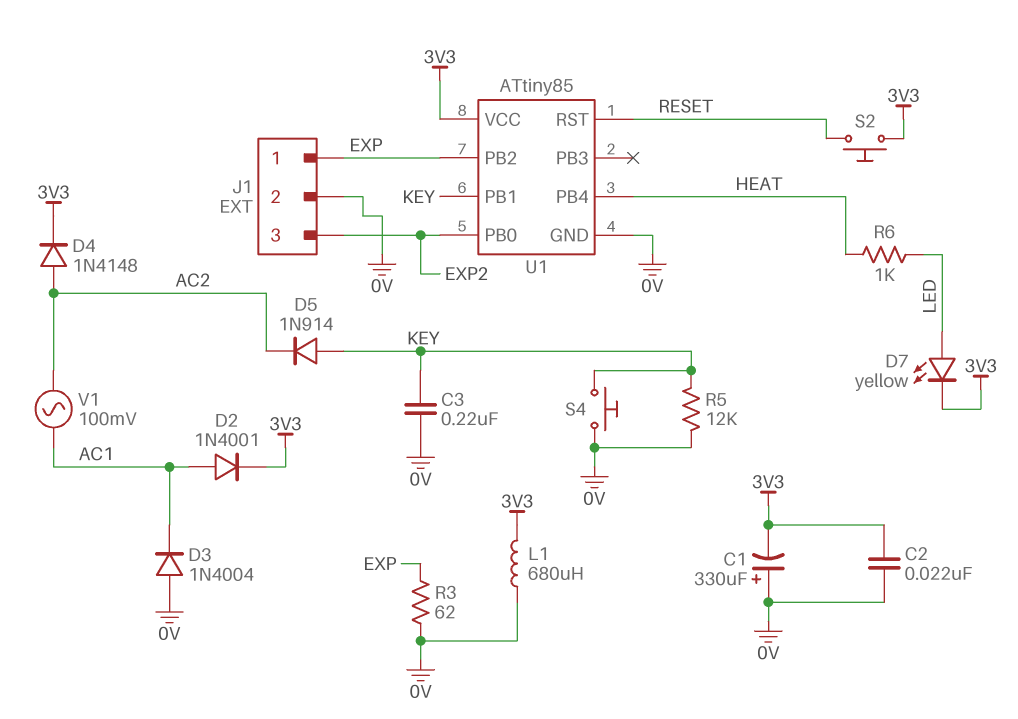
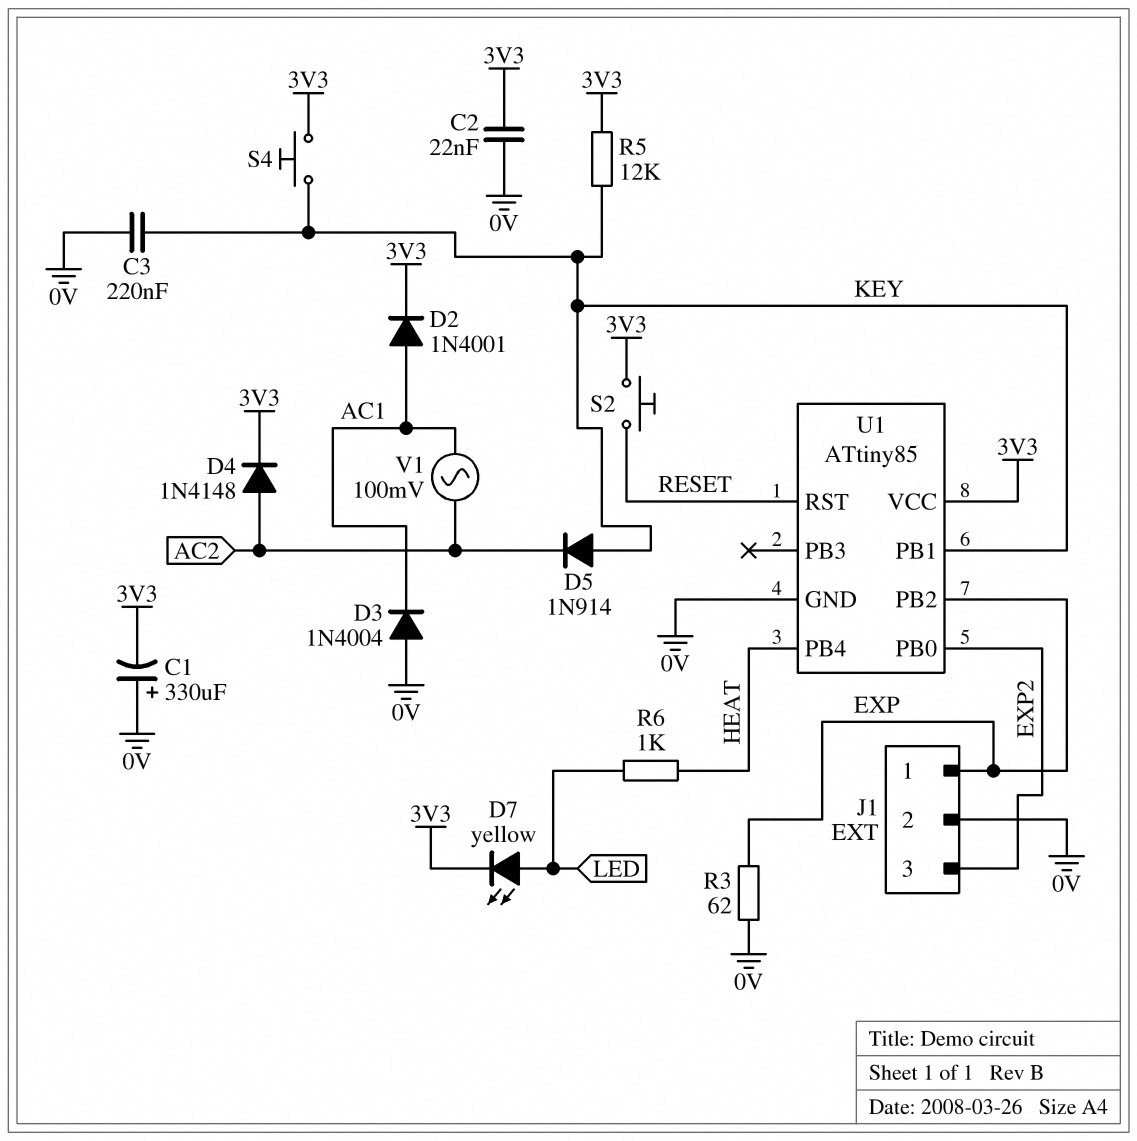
L1: 680uH (0V, 3V3) -> none
R5: 12k (0V, KEY) -> 12k (3V3, KEY)
S4: button (0V, KEY) -> button (3V3, KEY)

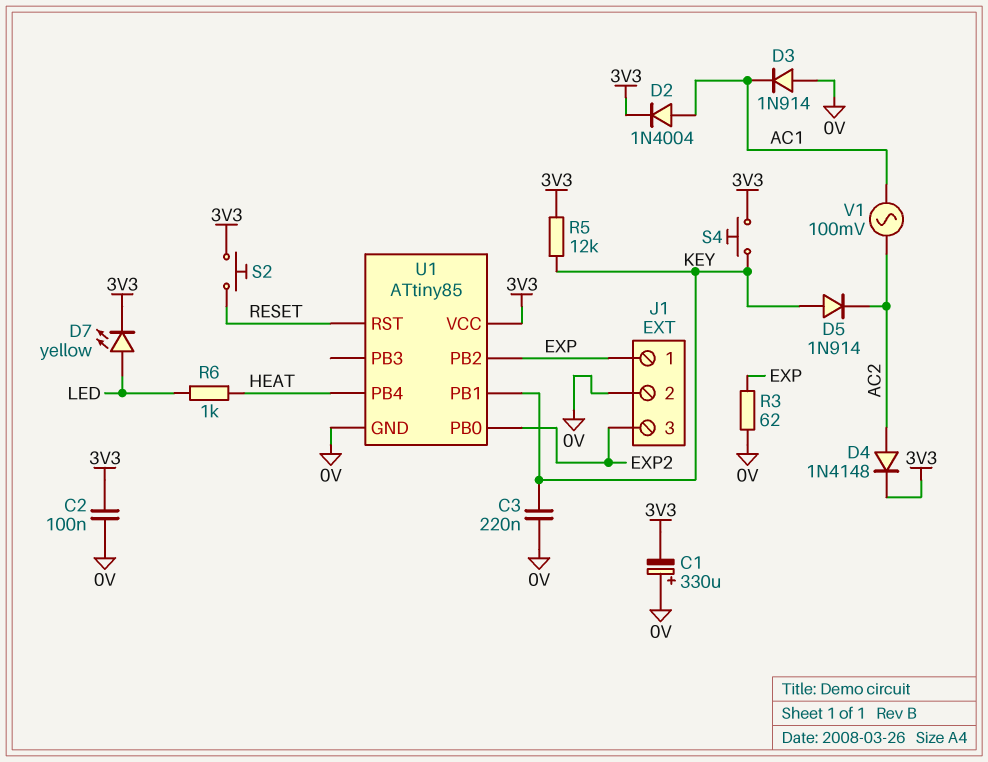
C2: 22nF (0V, 3V3) -> 100nF (0V, 3V3)
D2: diode 1N4001 (A AC1, K 3V3) -> diode 1N4004 (A AC1, K 3V3)
D3: diode 1N4004 (A 0V, K AC1) -> diode 1N914 (A 0V, K AC1)

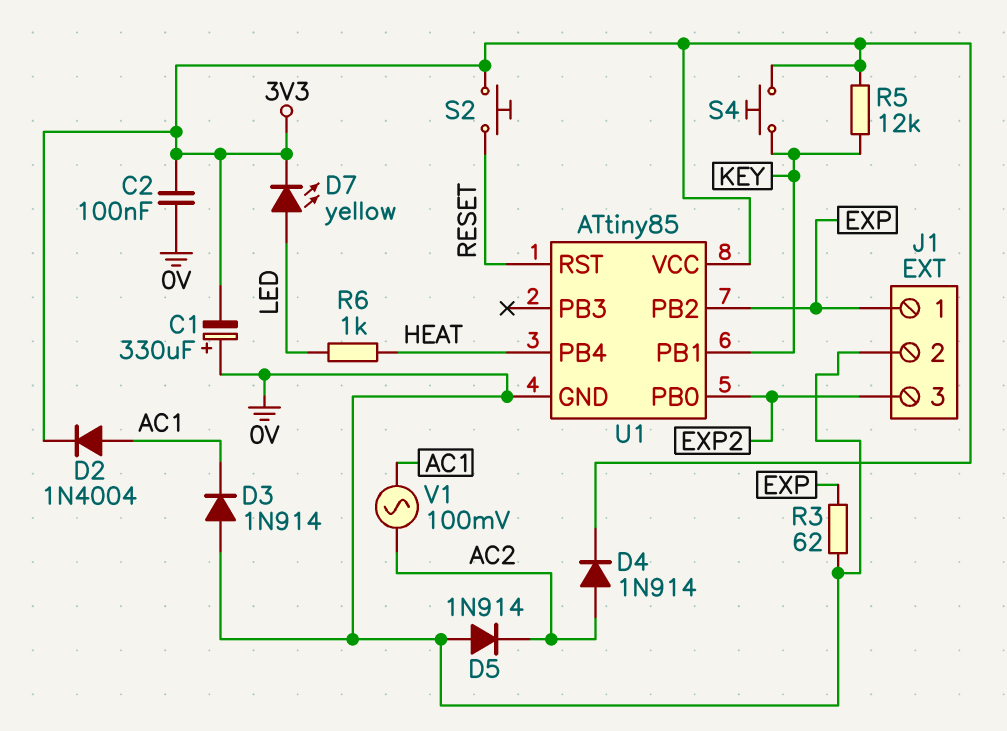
C3: 220nF (0V, KEY) -> none
D4: diode 1N4148 (A AC2, K 3V3) -> diode 1N914 (A AC2, K 3V3)
D5: diode 1N914 (A KEY, K AC2) -> diode 1N914 (A 0V, K AC2)

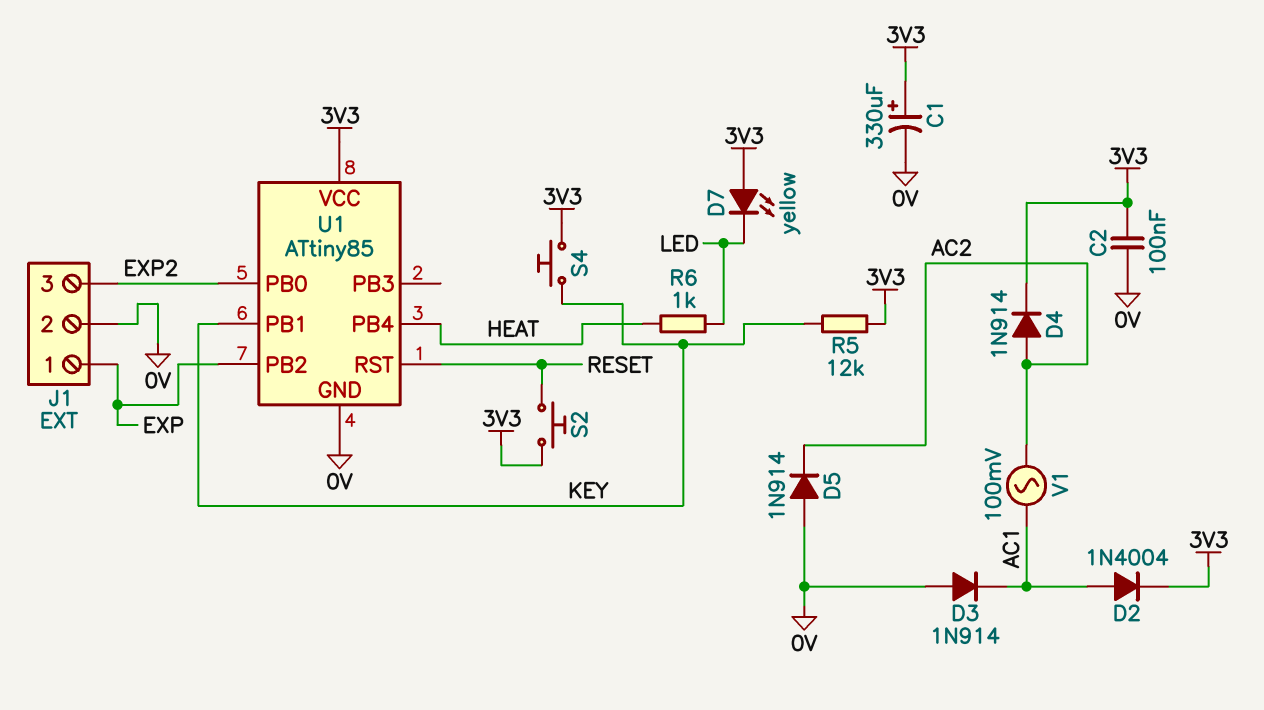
C1: 330uF (plus 0V, minus 3V3) -> 330uF (plus 3V3, minus 0V)
D7: LED yellow (A LED, K 3V3) -> LED yellow (A 3V3, K LED)
R3: 62 (0V, EXP) -> none

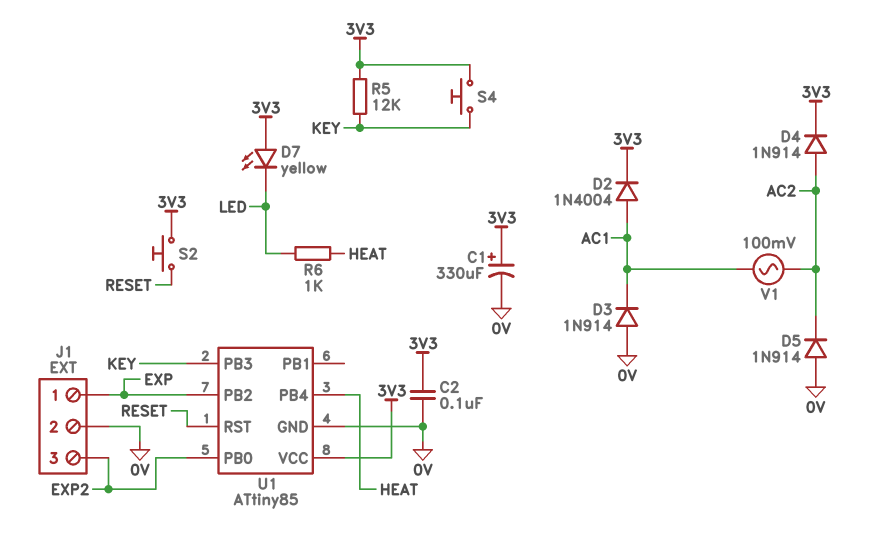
U1 pin PB1: KEY -> none
U1 pin PB3: none -> KEY

